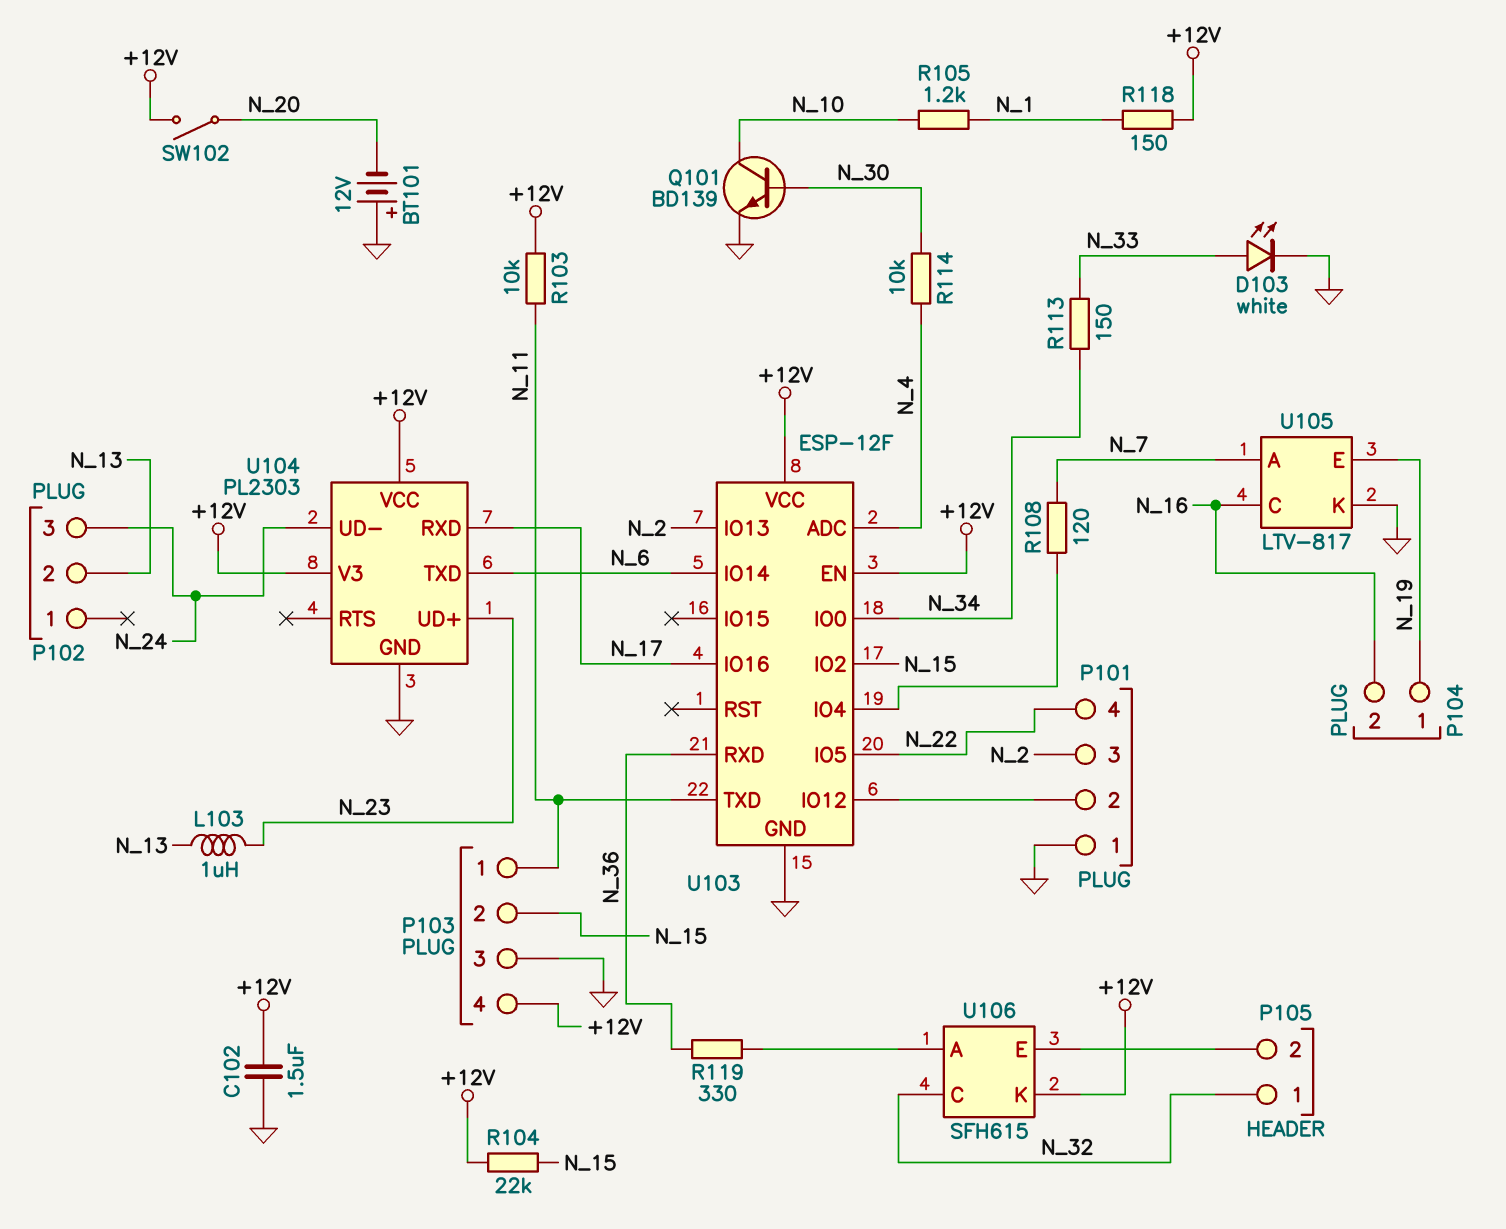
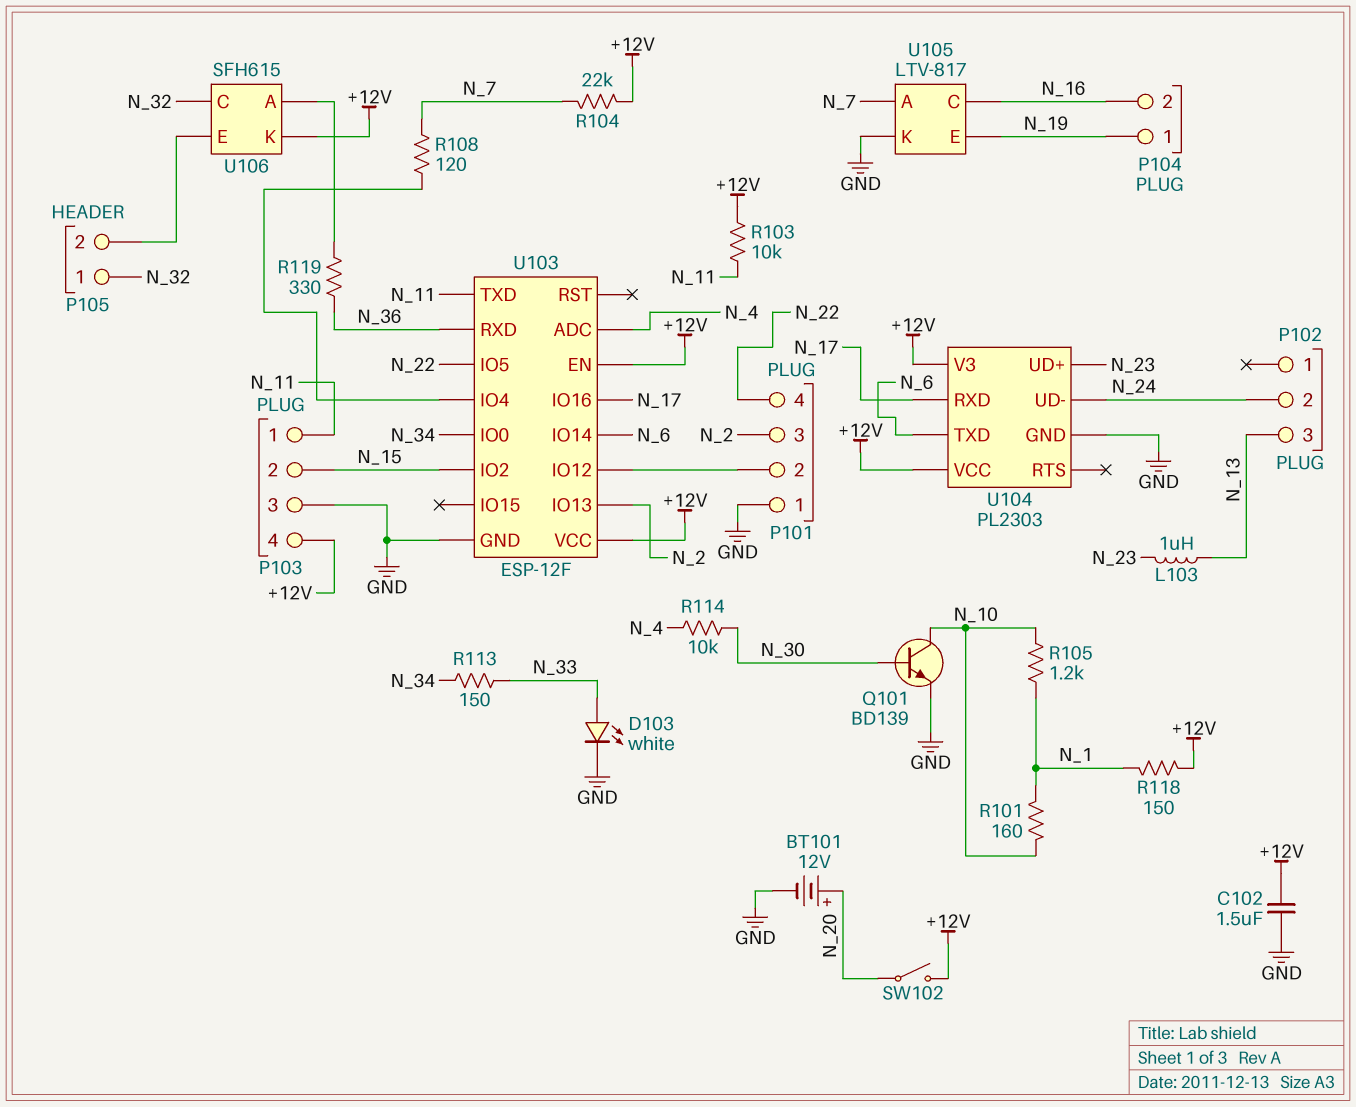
BT101: 12V (plus GND, minus N_20) -> 12V (plus N_20, minus GND)
P102 pin 2: N_13 -> N_24
P102 pin 3: N_24 -> N_13
R101: none -> 160 (N_1, N_10)
R104: 22k (+12V, N_15) -> 22k (+12V, N_7)

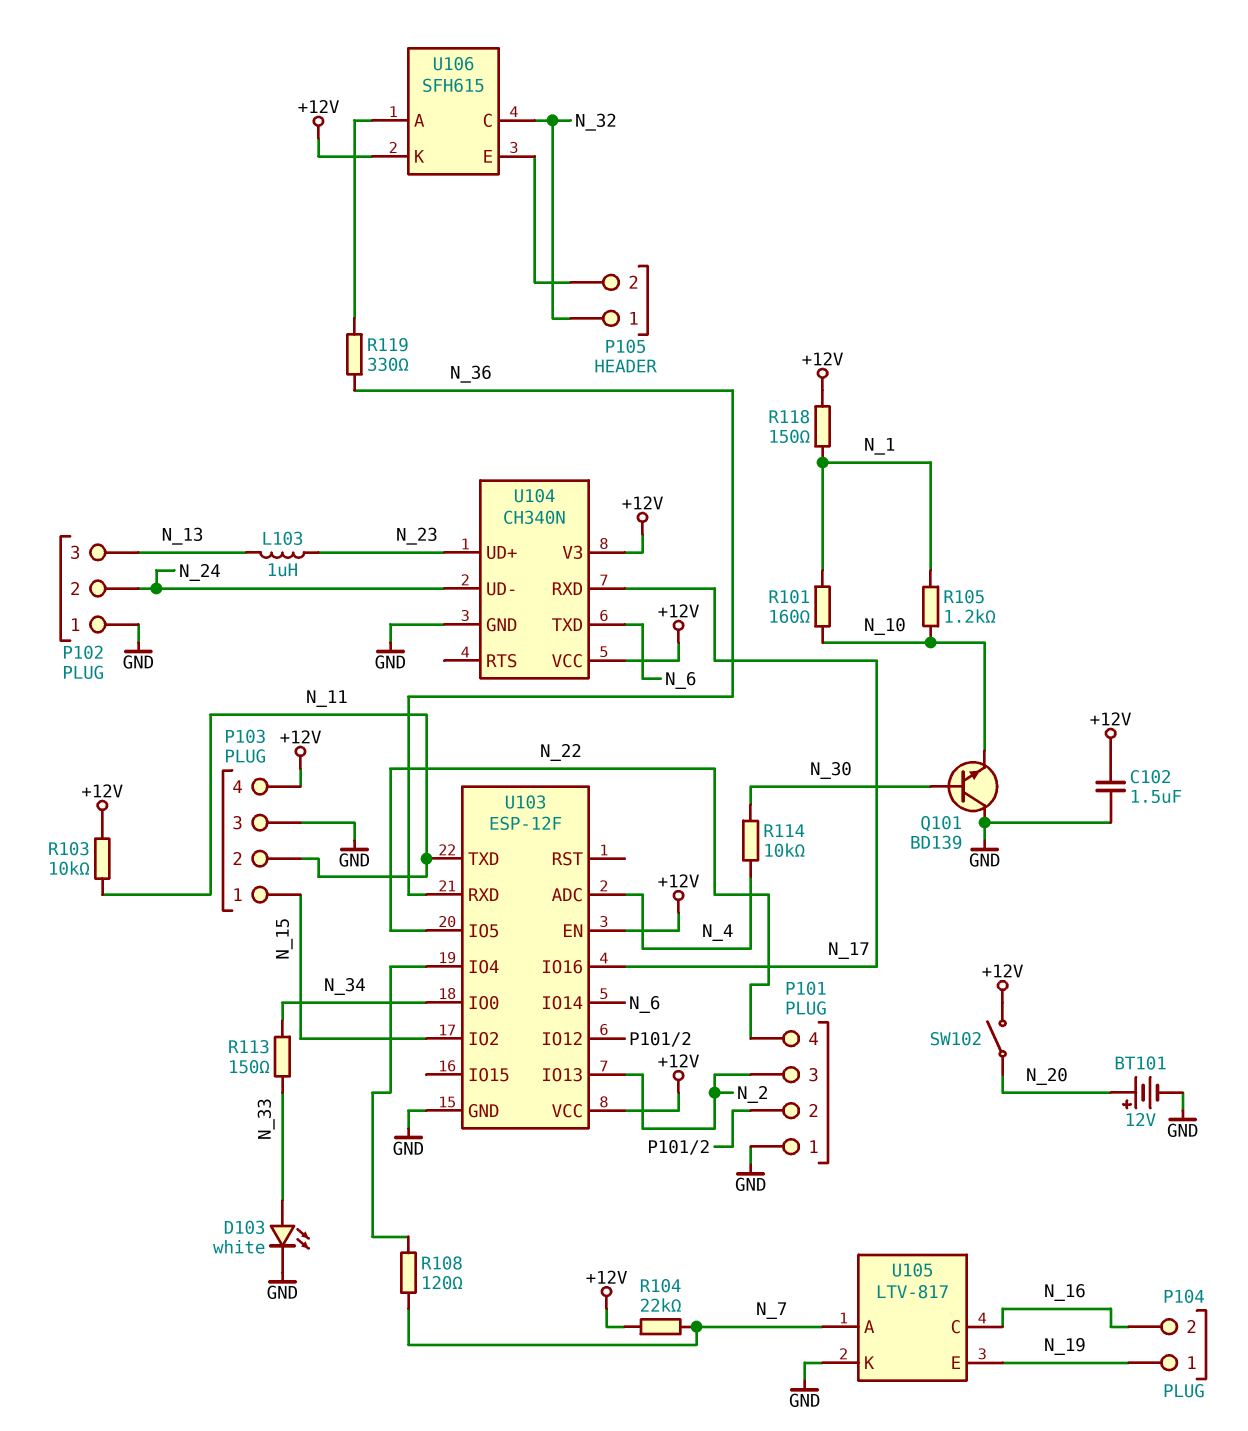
P102 pin 1: none -> GND
P103 pin 1: N_11 -> N_15
P103 pin 2: N_15 -> N_11
Q101: NPN BD139 (B N_30, C N_10, E GND) -> NPN BD139 (B N_30, C GND, E N_10)
U104: PL2303 -> CH340N

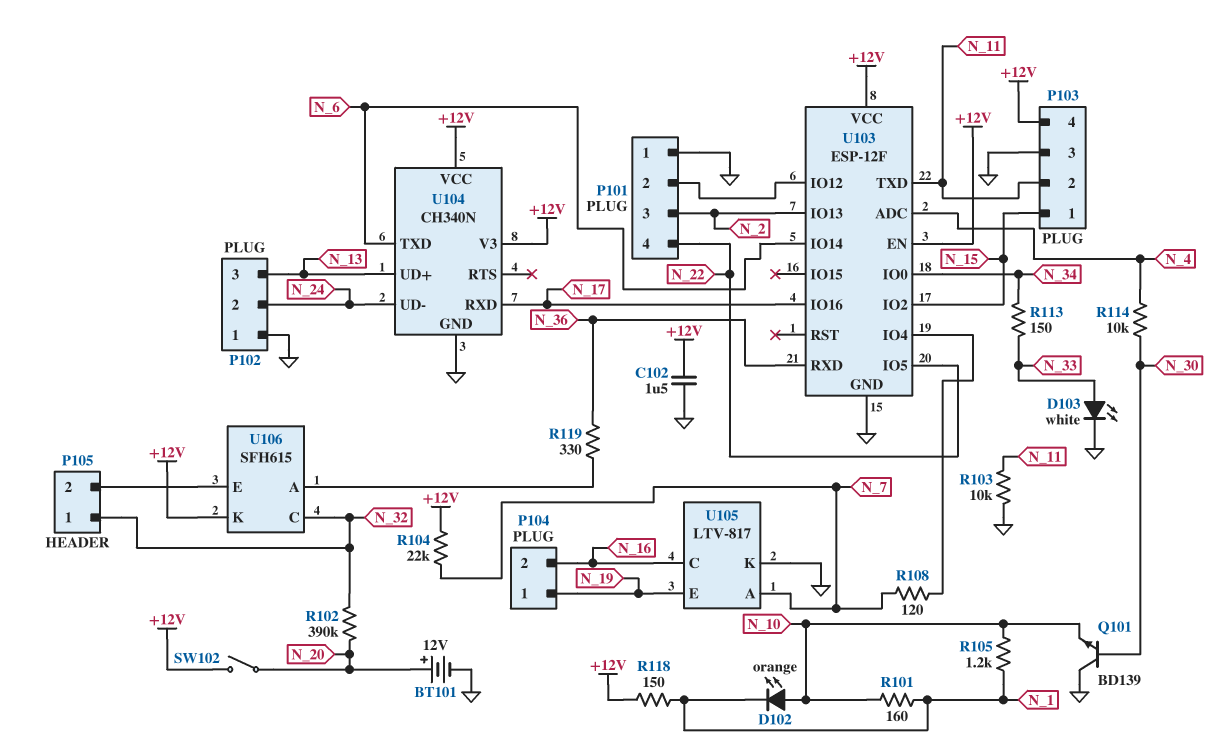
D102: none -> LED orange (A N_10, K N_1)
L103: 1uH (N_13, N_23) -> none
R102: none -> 390k (N_20, N_32)
R103: 10k (+12V, N_11) -> 10k (GND, N_11)
U104 pin UD+: N_23 -> N_13

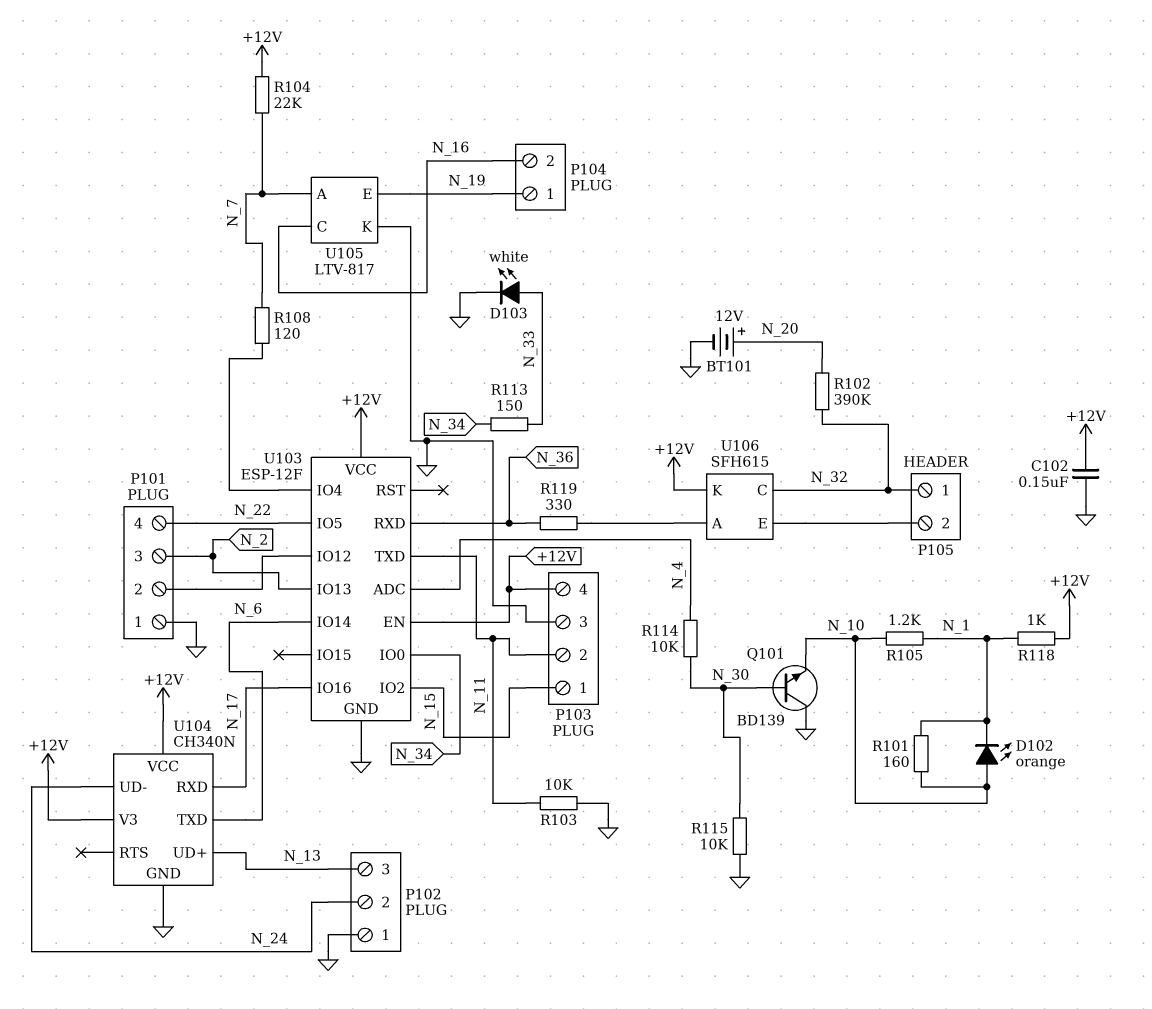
C102: 1.5uF (+12V, GND) -> 150nF (+12V, GND)
R115: none -> 10k (GND, N_30)
R118: 150 (+12V, N_1) -> 1k (+12V, N_1)
SW102: switch (+12V, N_20) -> none

